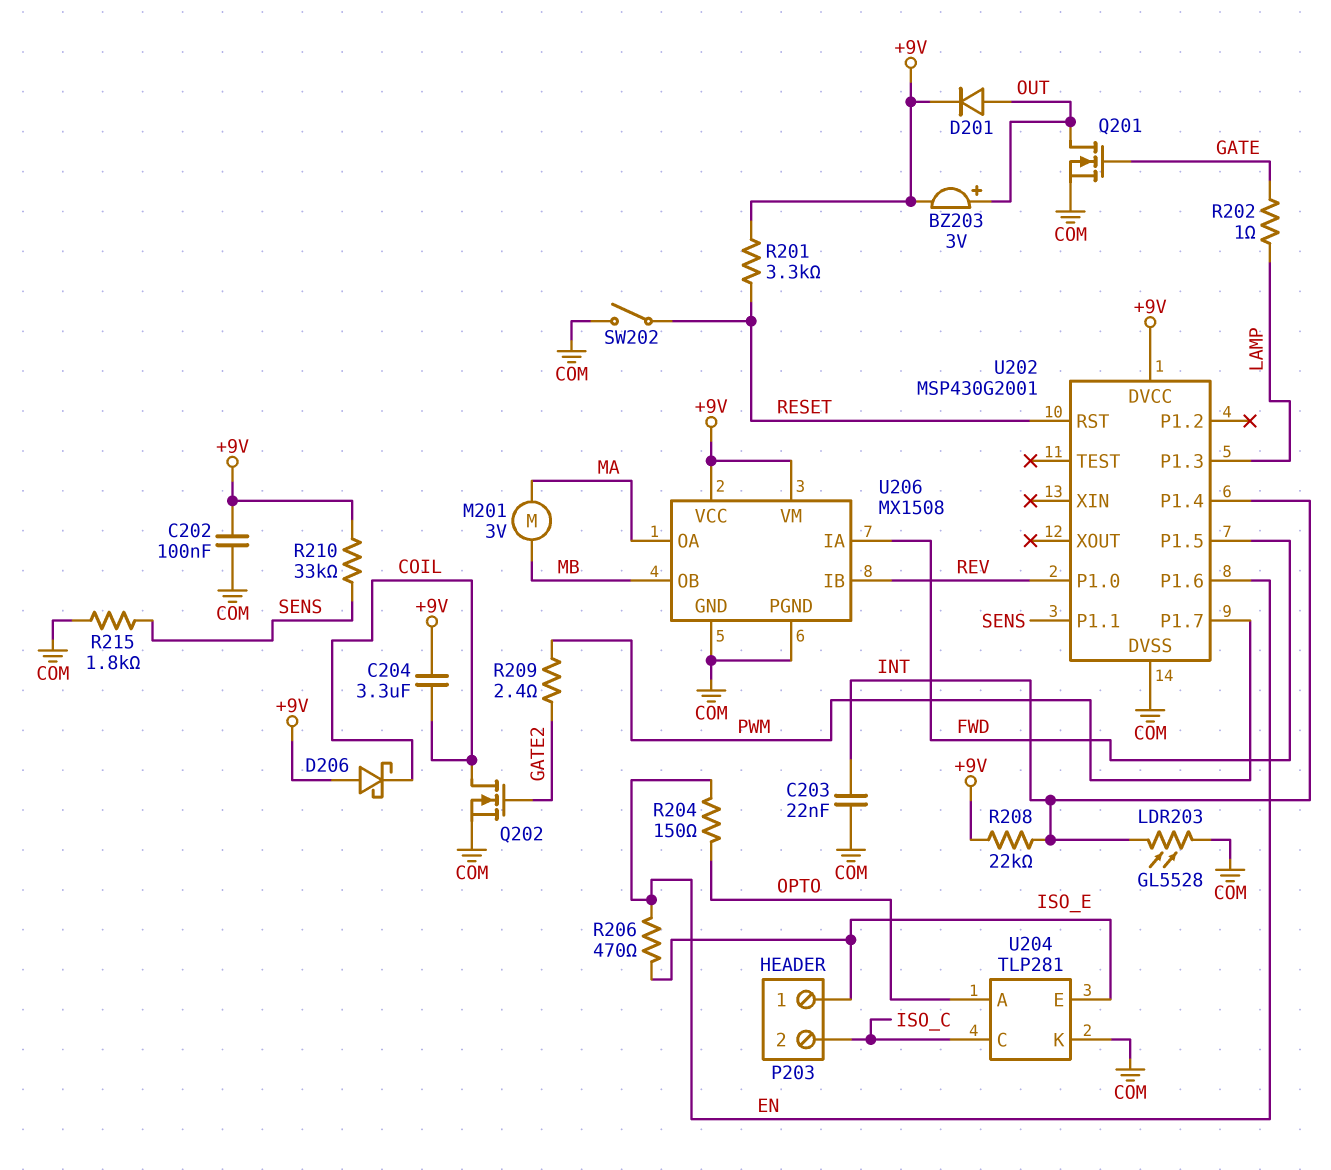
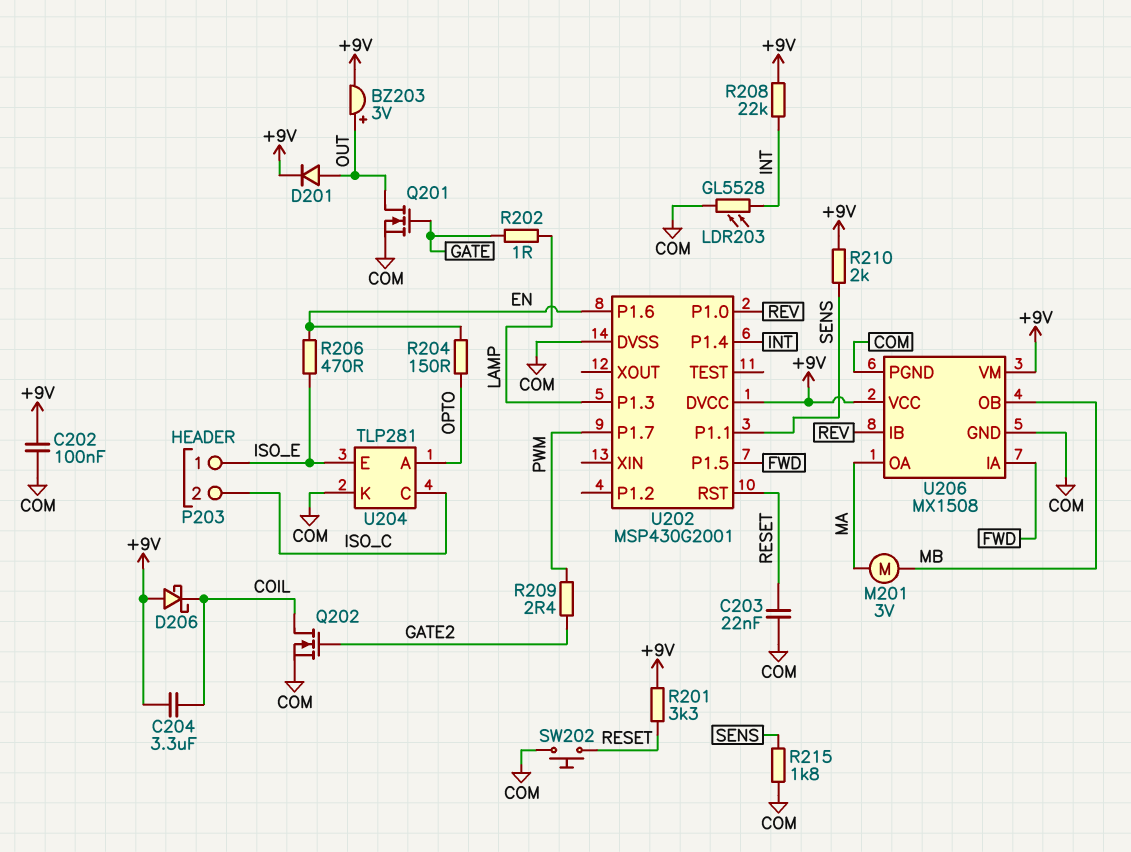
C203: 22nF (COM, INT) -> 22nF (COM, RESET)
R210: 33k (+9V, SENS) -> 2k (+9V, SENS)
SW202: switch (COM, RESET) -> button (COM, RESET)

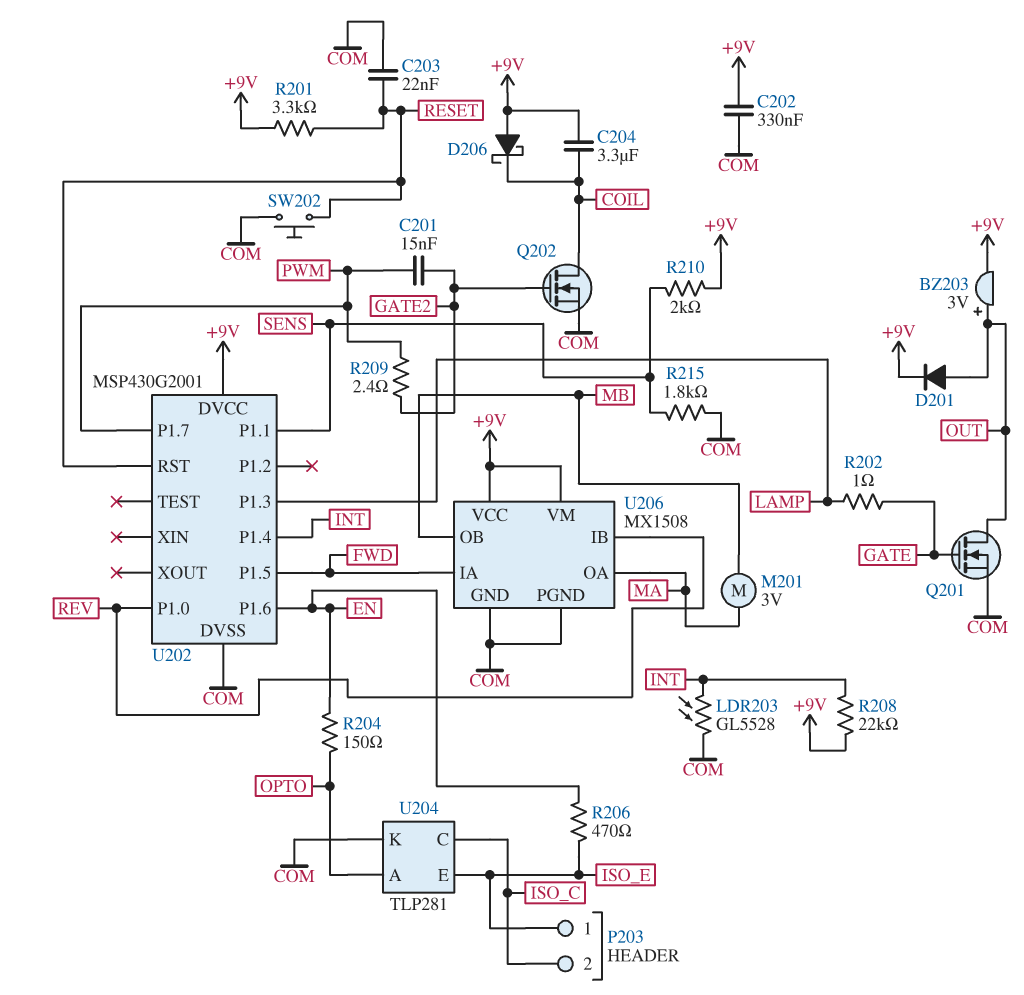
C201: none -> 15nF (GATE2, PWM)
C202: 100nF (+9V, COM) -> 330nF (+9V, COM)

